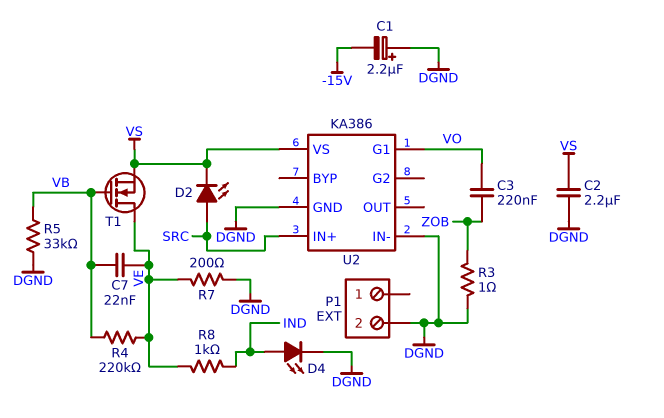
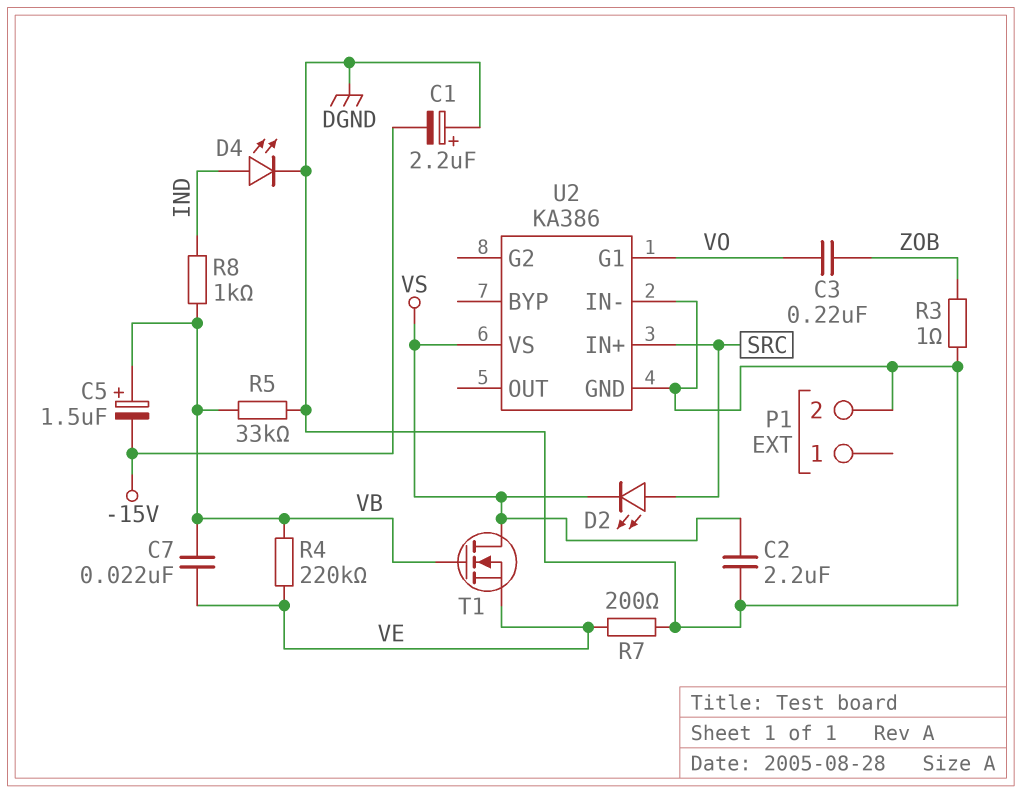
C5: none -> 1.5uF (plus VB, minus -15V)
R8: 1k (IND, VE) -> 1k (IND, VB)
T1: NMOS (G VB, D VE, S VS) -> NMOS (G VB, D VS, S VE)

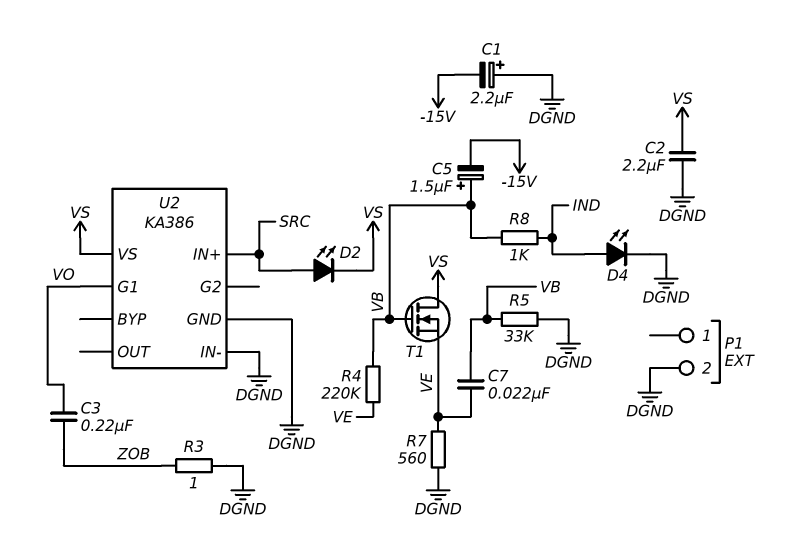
R7: 200 (DGND, VE) -> 560 (DGND, VE)

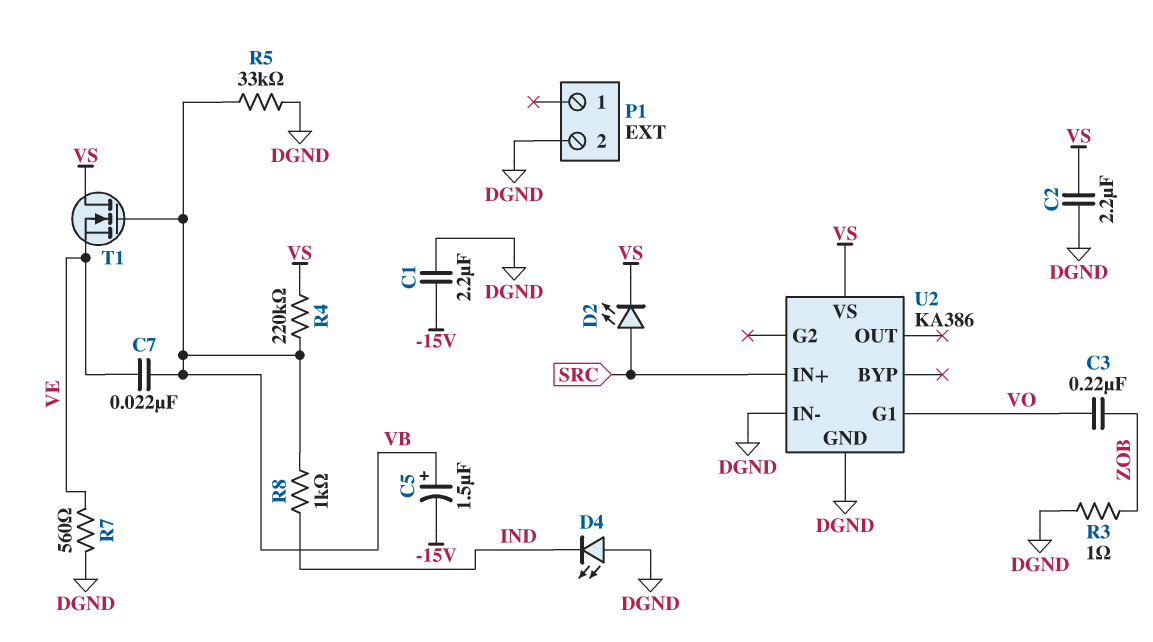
C1: 2.2uF (plus DGND, minus -15V) -> 2.2uF (-15V, DGND)
D4: LED (A IND, K DGND) -> LED (A DGND, K IND)
R4: 220k (VB, VE) -> 220k (VB, VS)

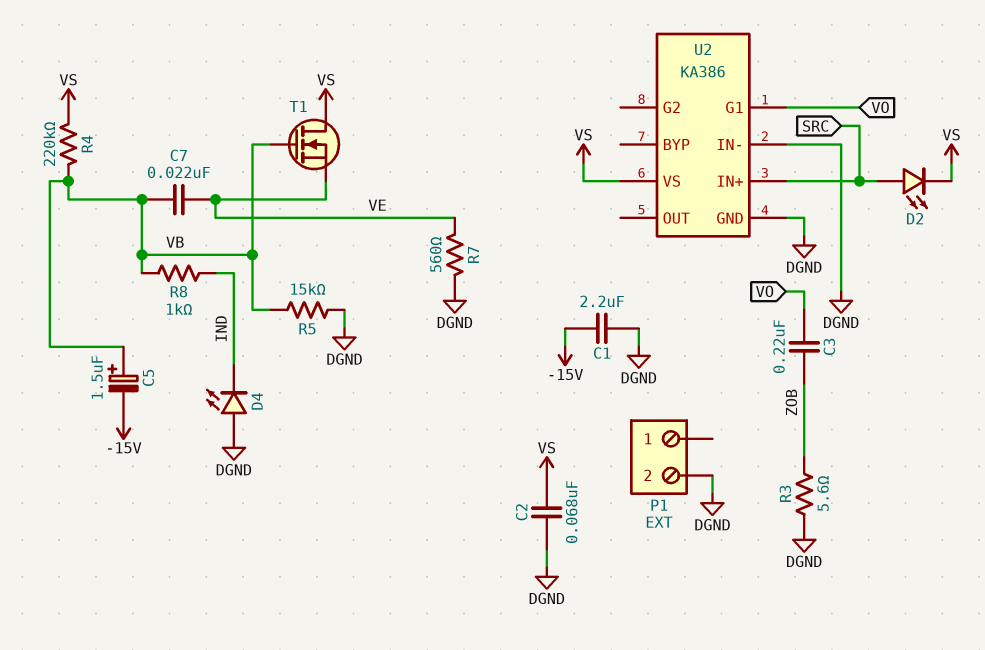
C2: 2.2uF (DGND, VS) -> 68nF (DGND, VS)
R3: 1 (DGND, ZOB) -> 5.6 (DGND, ZOB)
R5: 33k (DGND, VB) -> 15k (DGND, VB)

